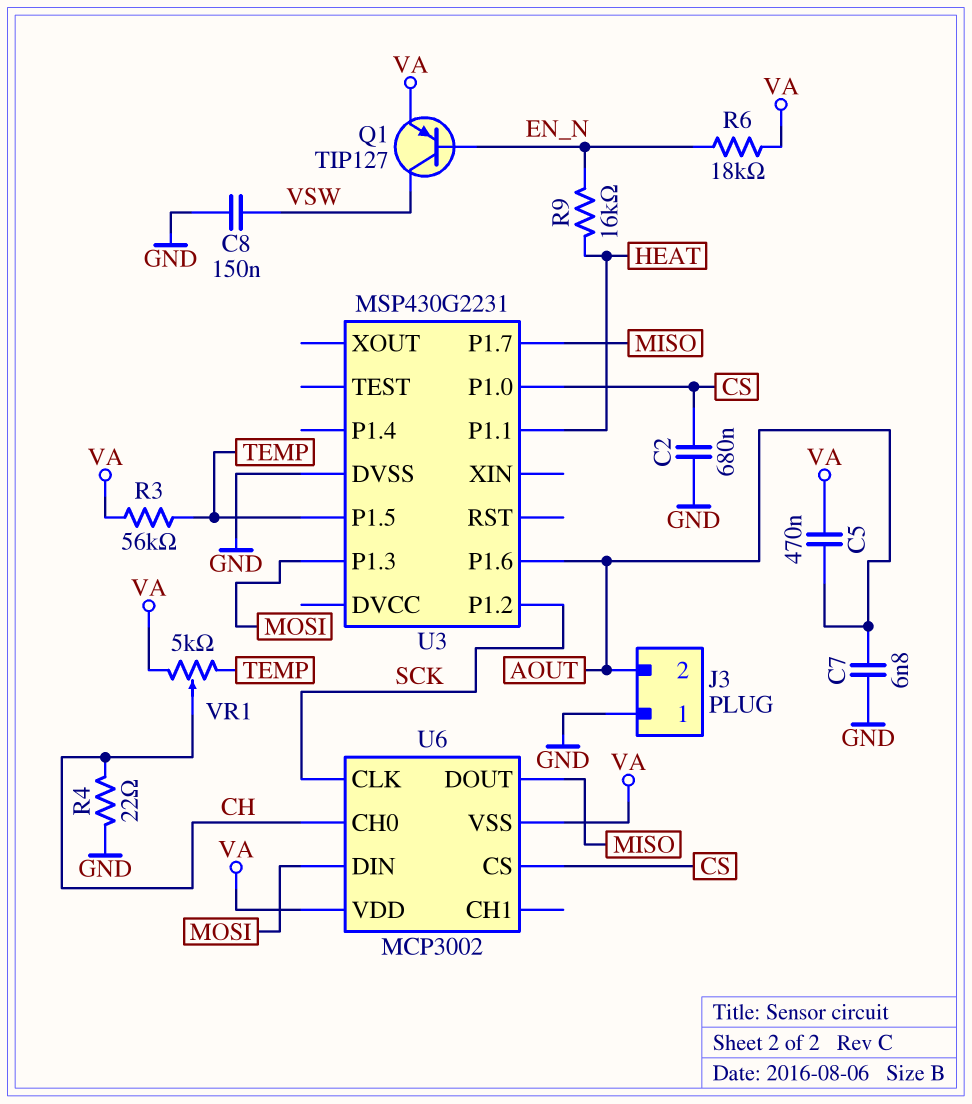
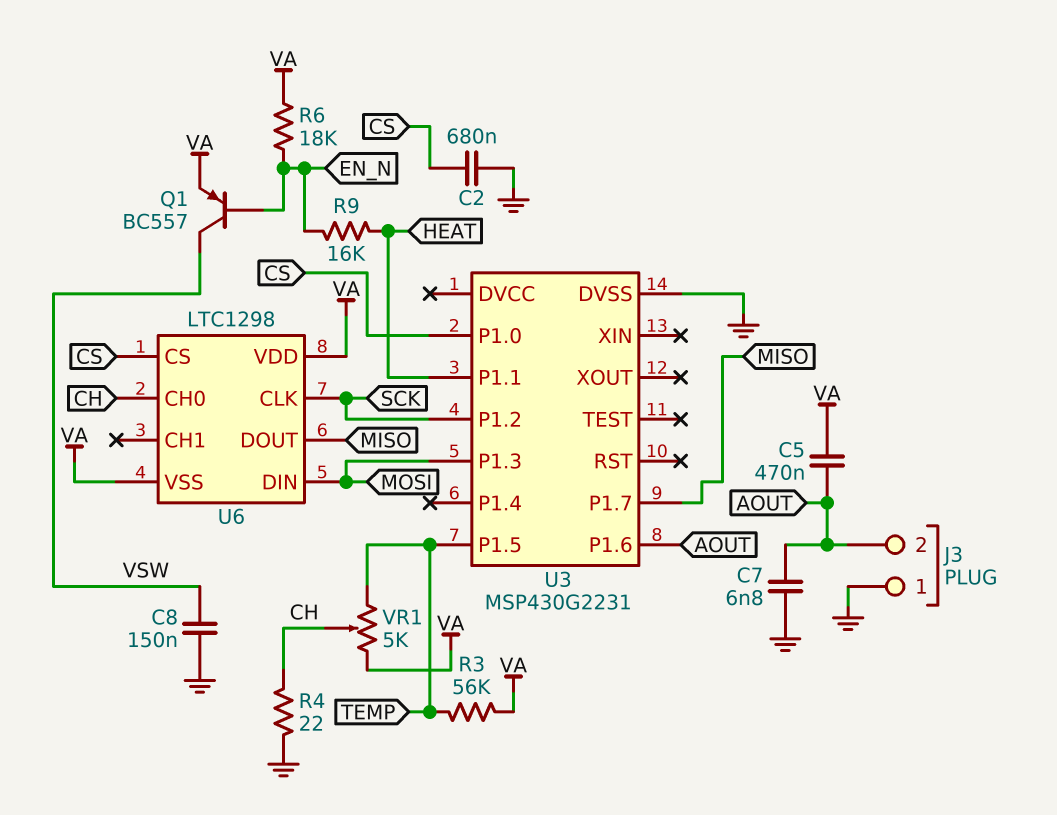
Q1: PNP TIP127 (B EN_N, C VSW, E VA) -> PNP BC557 (B EN_N, C VSW, E VA)
U6: MCP3002 -> LTC1298

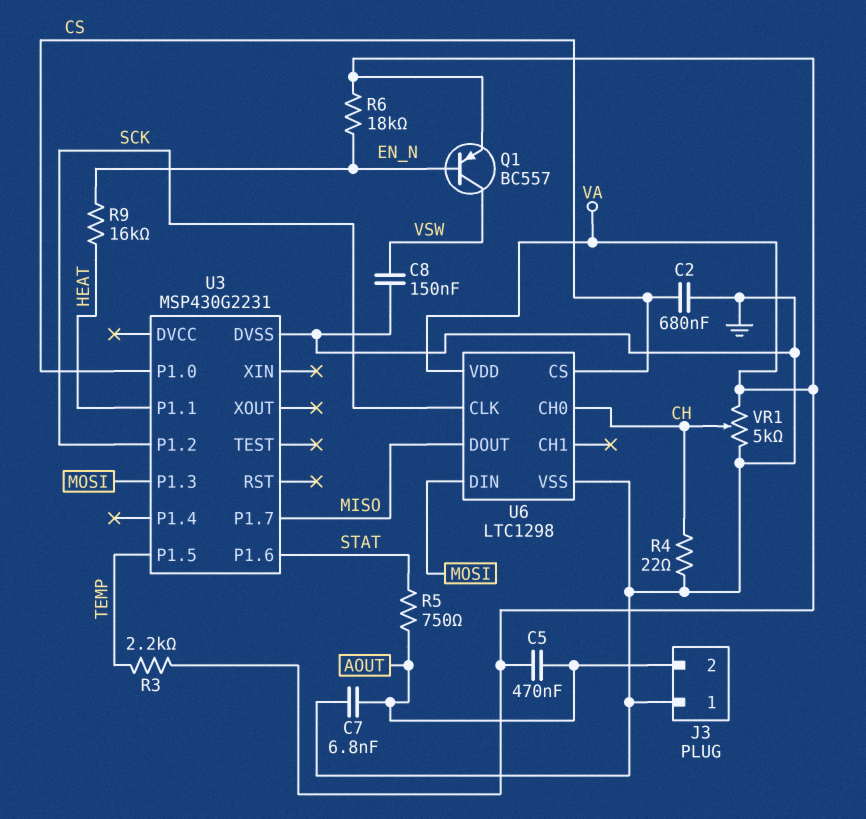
R3: 56k (TEMP, VA) -> 2.2k (TEMP, VA)
R5: none -> 750 (AOUT, STAT)
U3 pin P1.6: AOUT -> STAT
U6 pin VSS: VA -> GND
VR1: 5k (TEMP, VA, wiper CH) -> 5k (GND, VA, wiper CH)

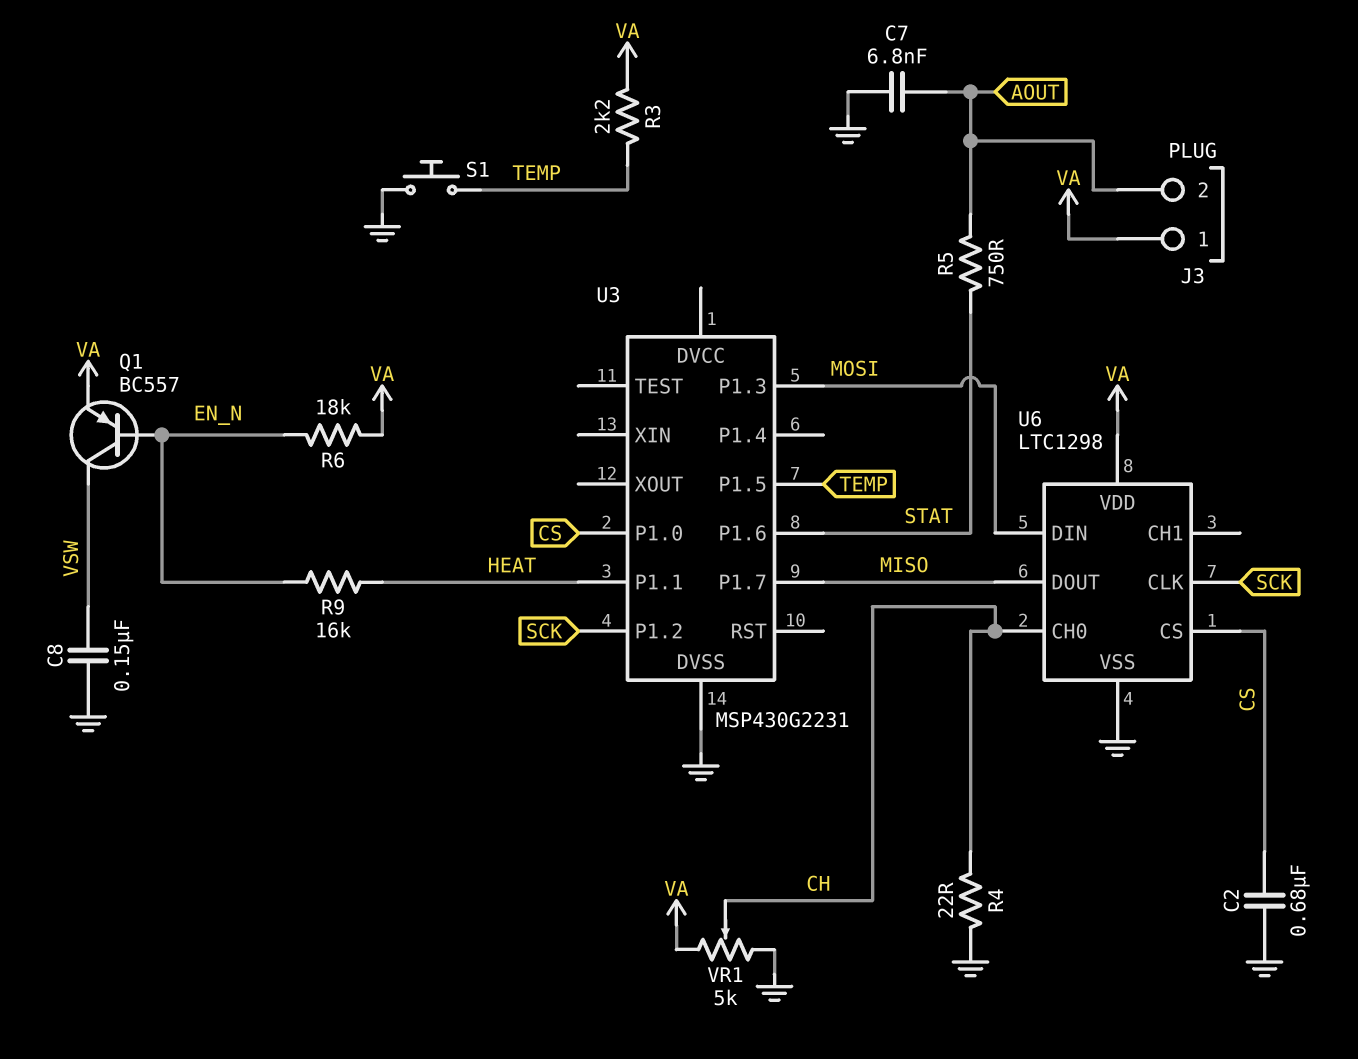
C5: 470nF (AOUT, VA) -> none
J3 pin 1: GND -> VA
S1: none -> button (GND, TEMP)

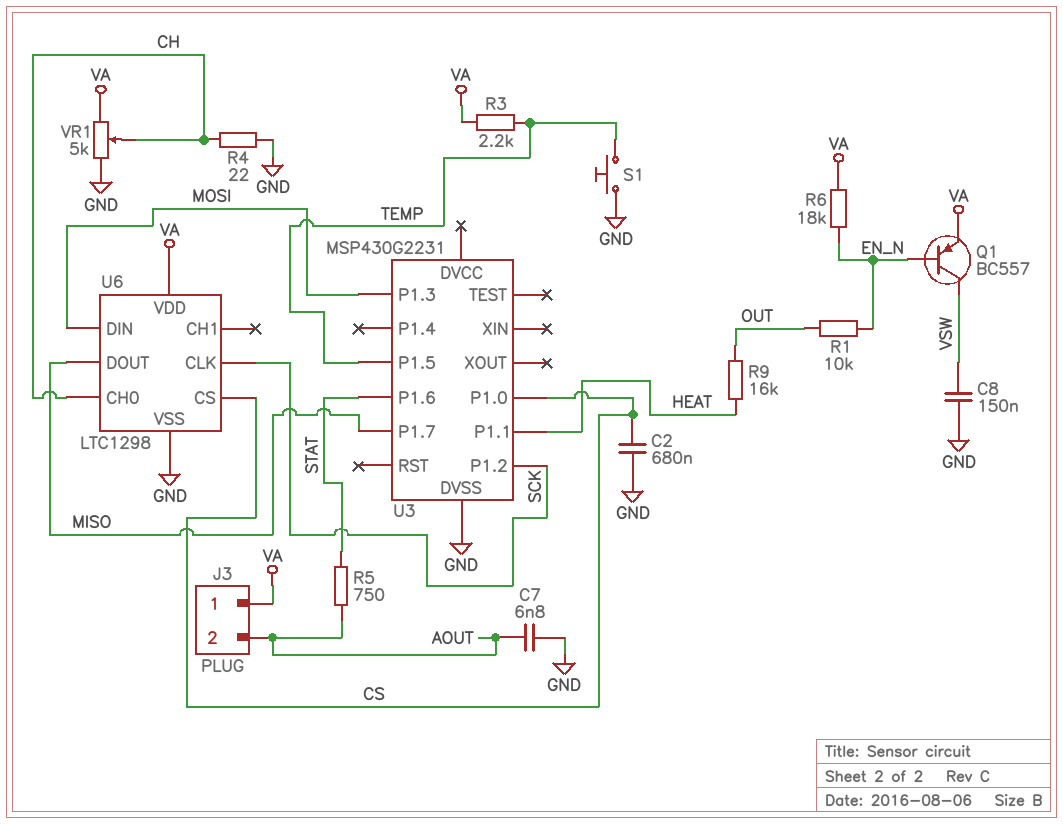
R1: none -> 10k (EN_N, OUT)
R9: 16k (EN_N, HEAT) -> 16k (HEAT, OUT)

